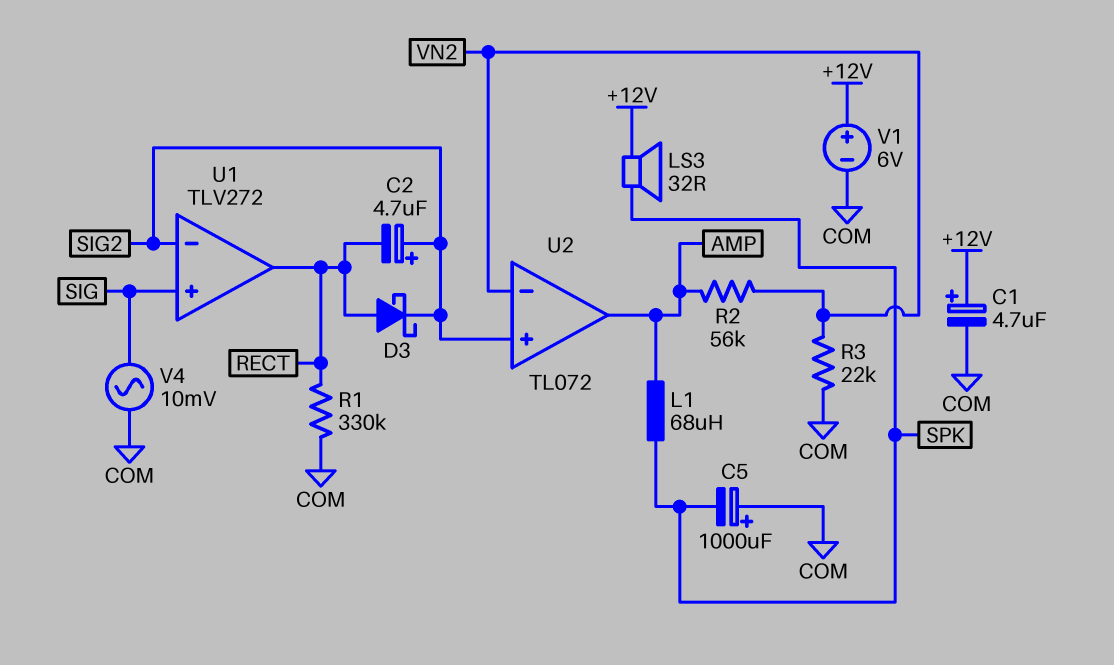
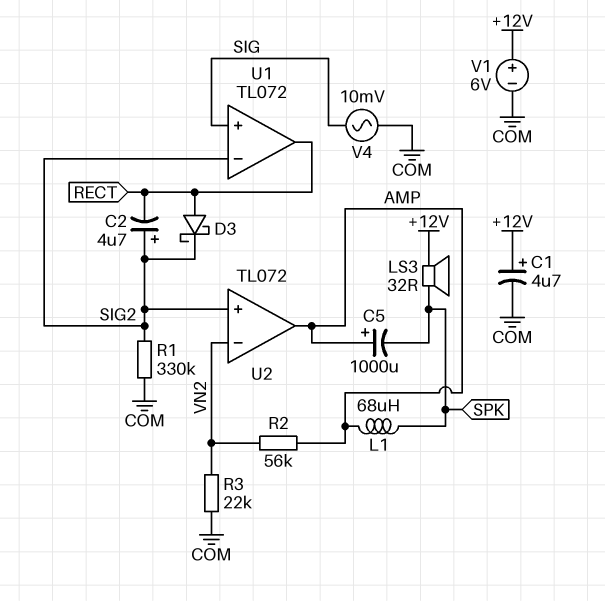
C5: 1000uF (plus COM, minus SPK) -> 1000uF (plus AMP, minus SPK)
R1: 330k (COM, RECT) -> 330k (COM, SIG2)
U1: TLV272 -> TL072

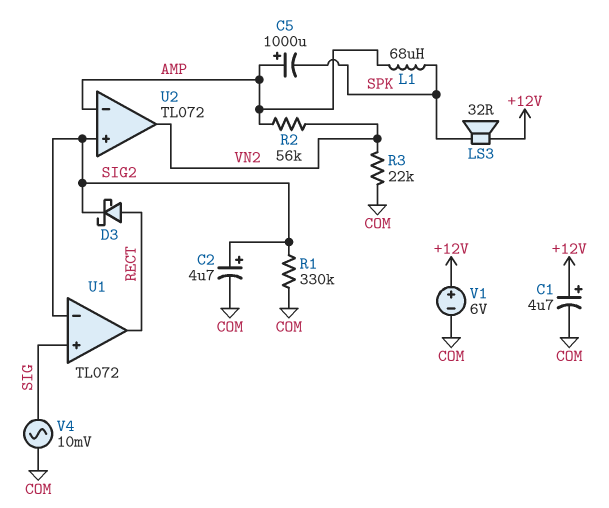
C2: 4.7uF (plus SIG2, minus RECT) -> 4.7uF (plus SIG2, minus COM)
U2 pin in-: VN2 -> AMP
U2 pin out: AMP -> VN2

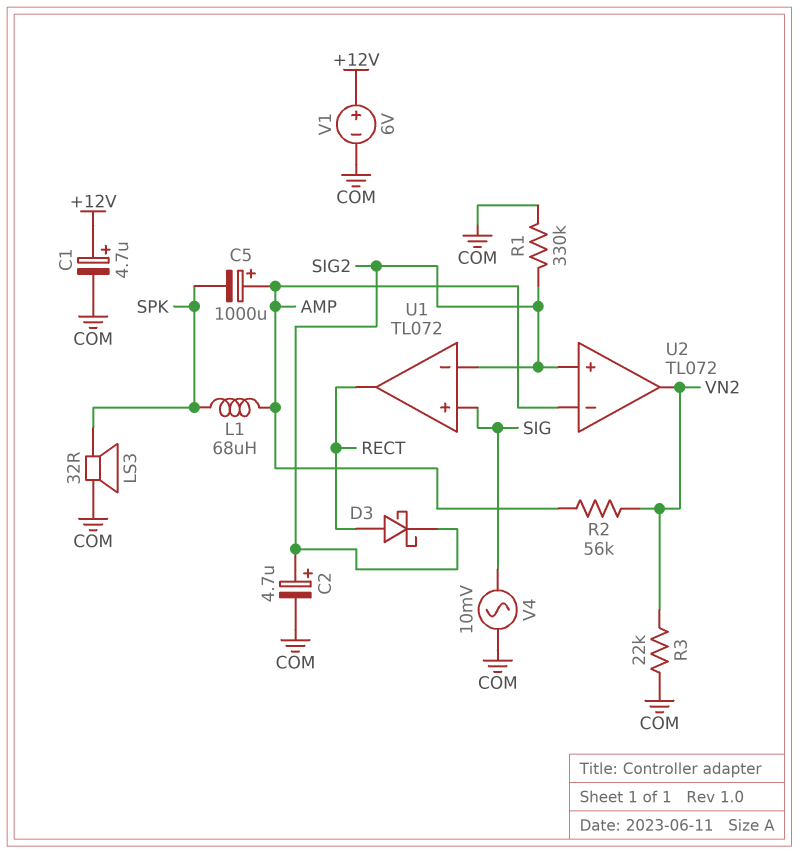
LS3: speaker 32R (+12V, SPK) -> speaker 32R (COM, SPK)

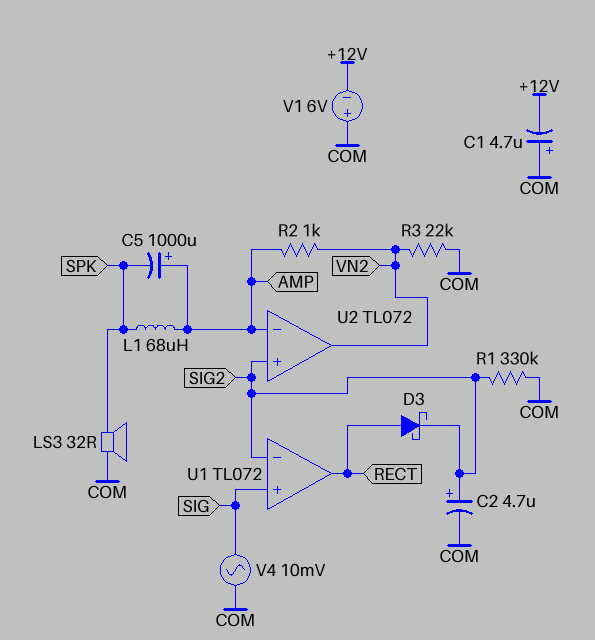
C1: 4.7uF (plus +12V, minus COM) -> 4.7uF (plus COM, minus +12V)
R2: 56k (AMP, VN2) -> 1k (AMP, VN2)
V1: 6V (plus +12V, minus COM) -> 6V (plus COM, minus +12V)

